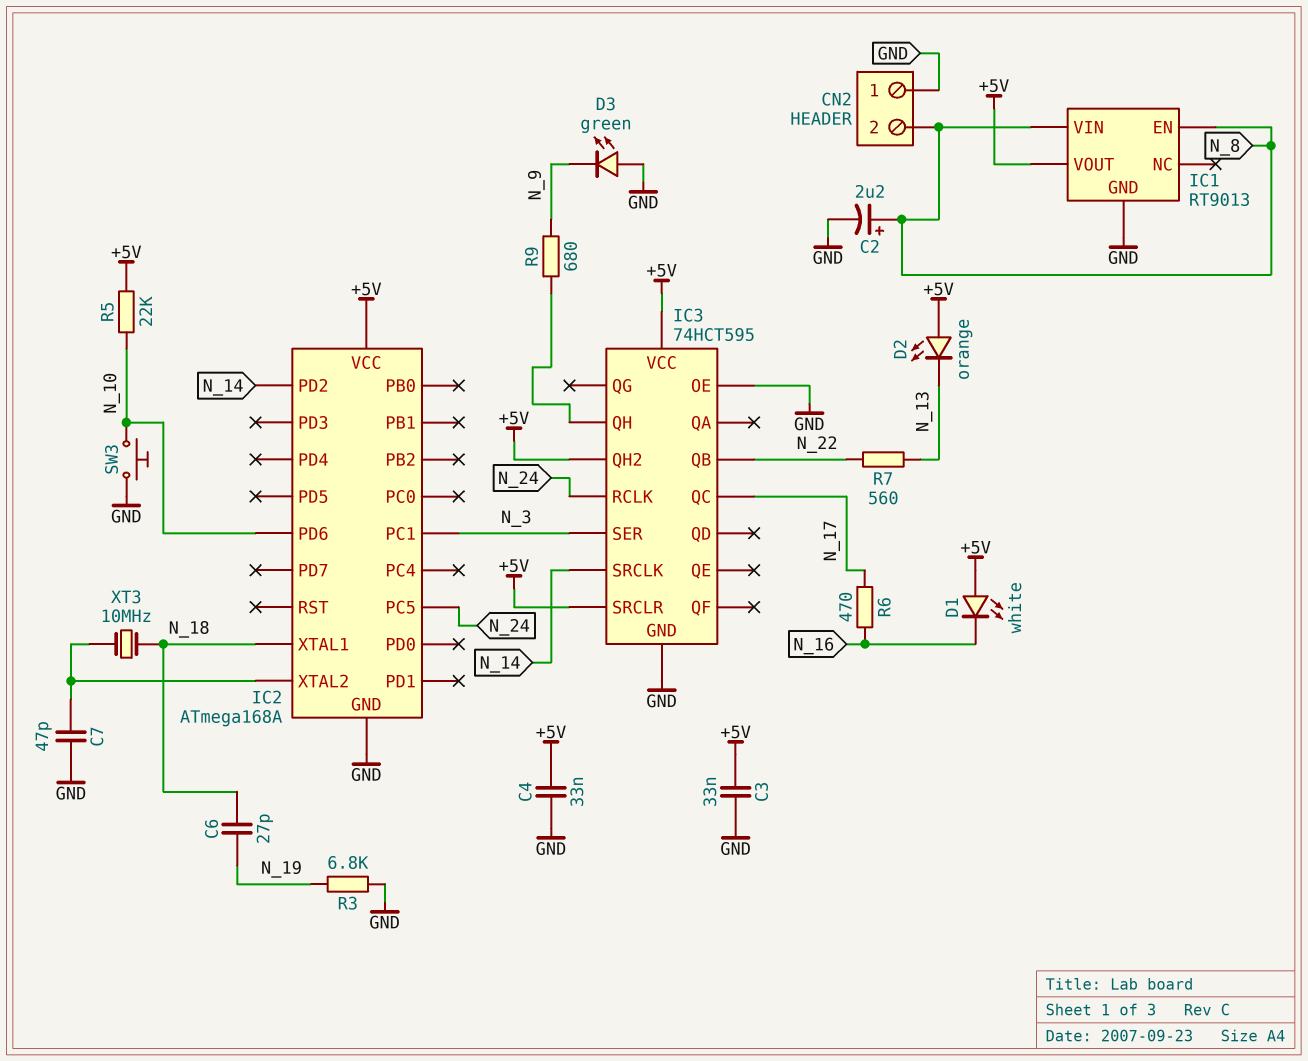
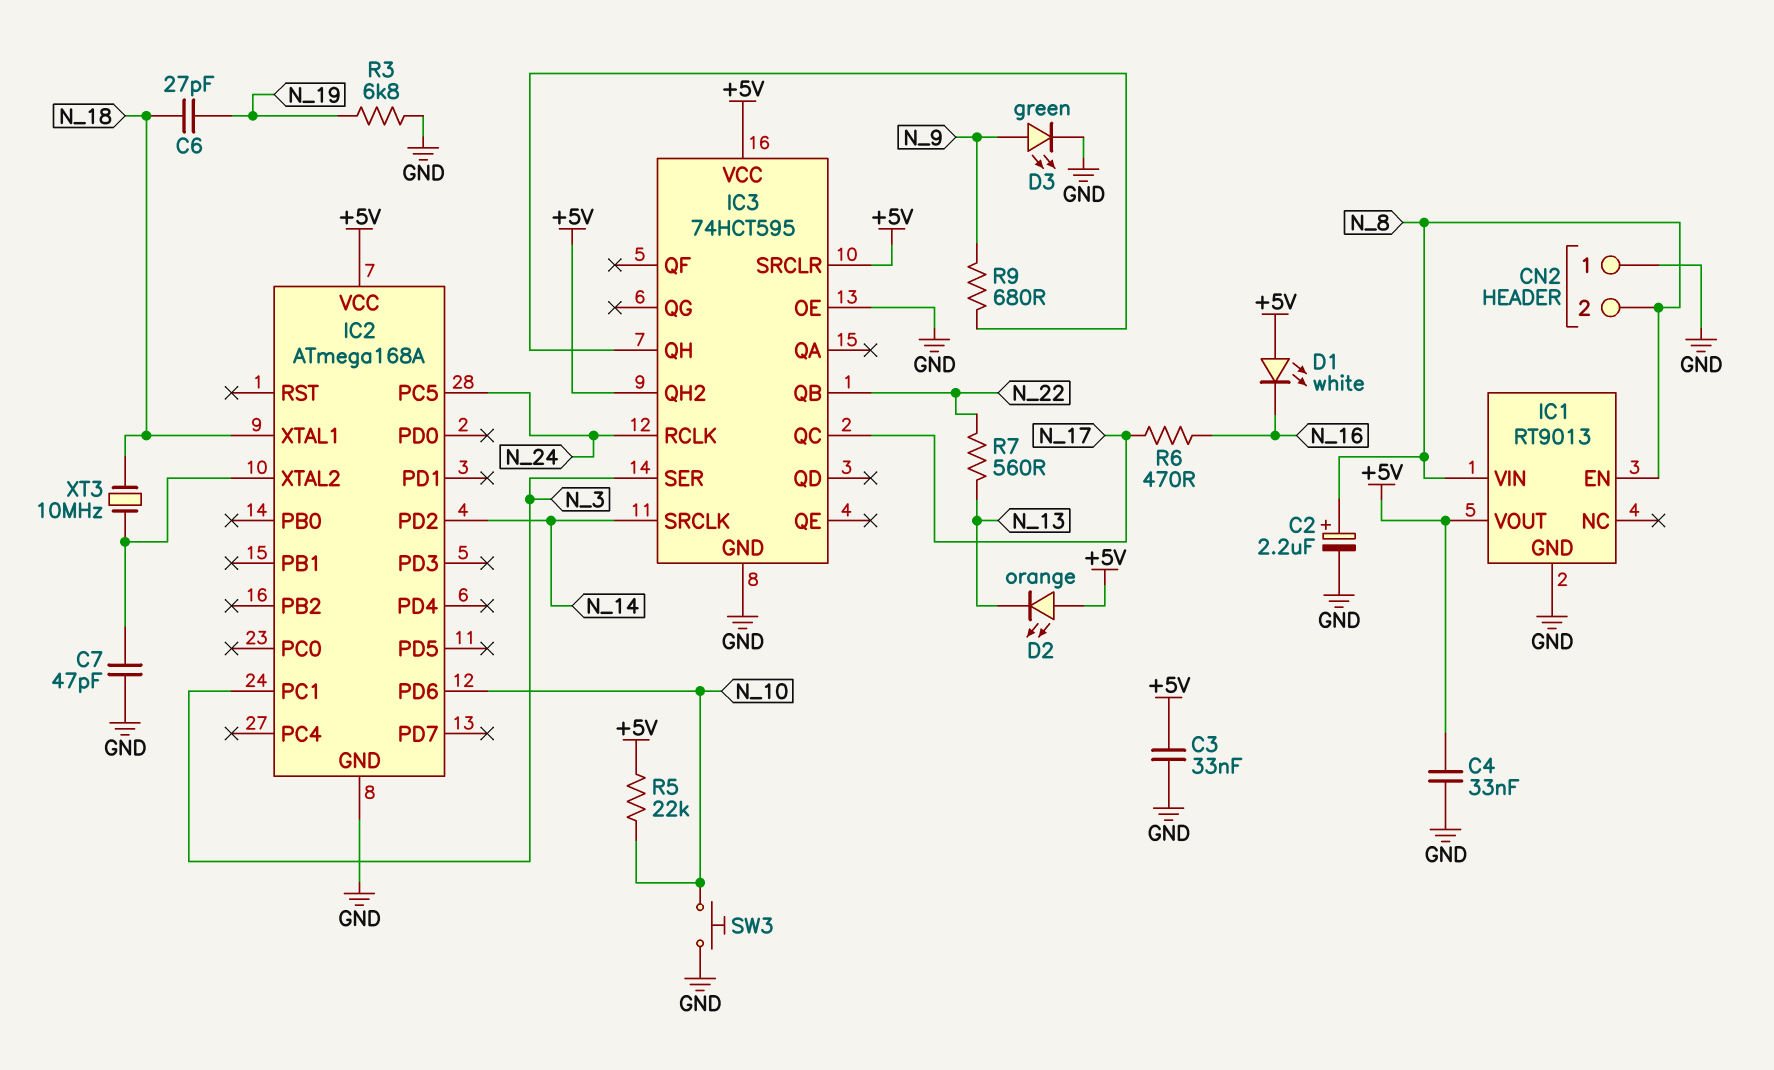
D3: LED green (A GND, K N_9) -> LED green (A N_9, K GND)

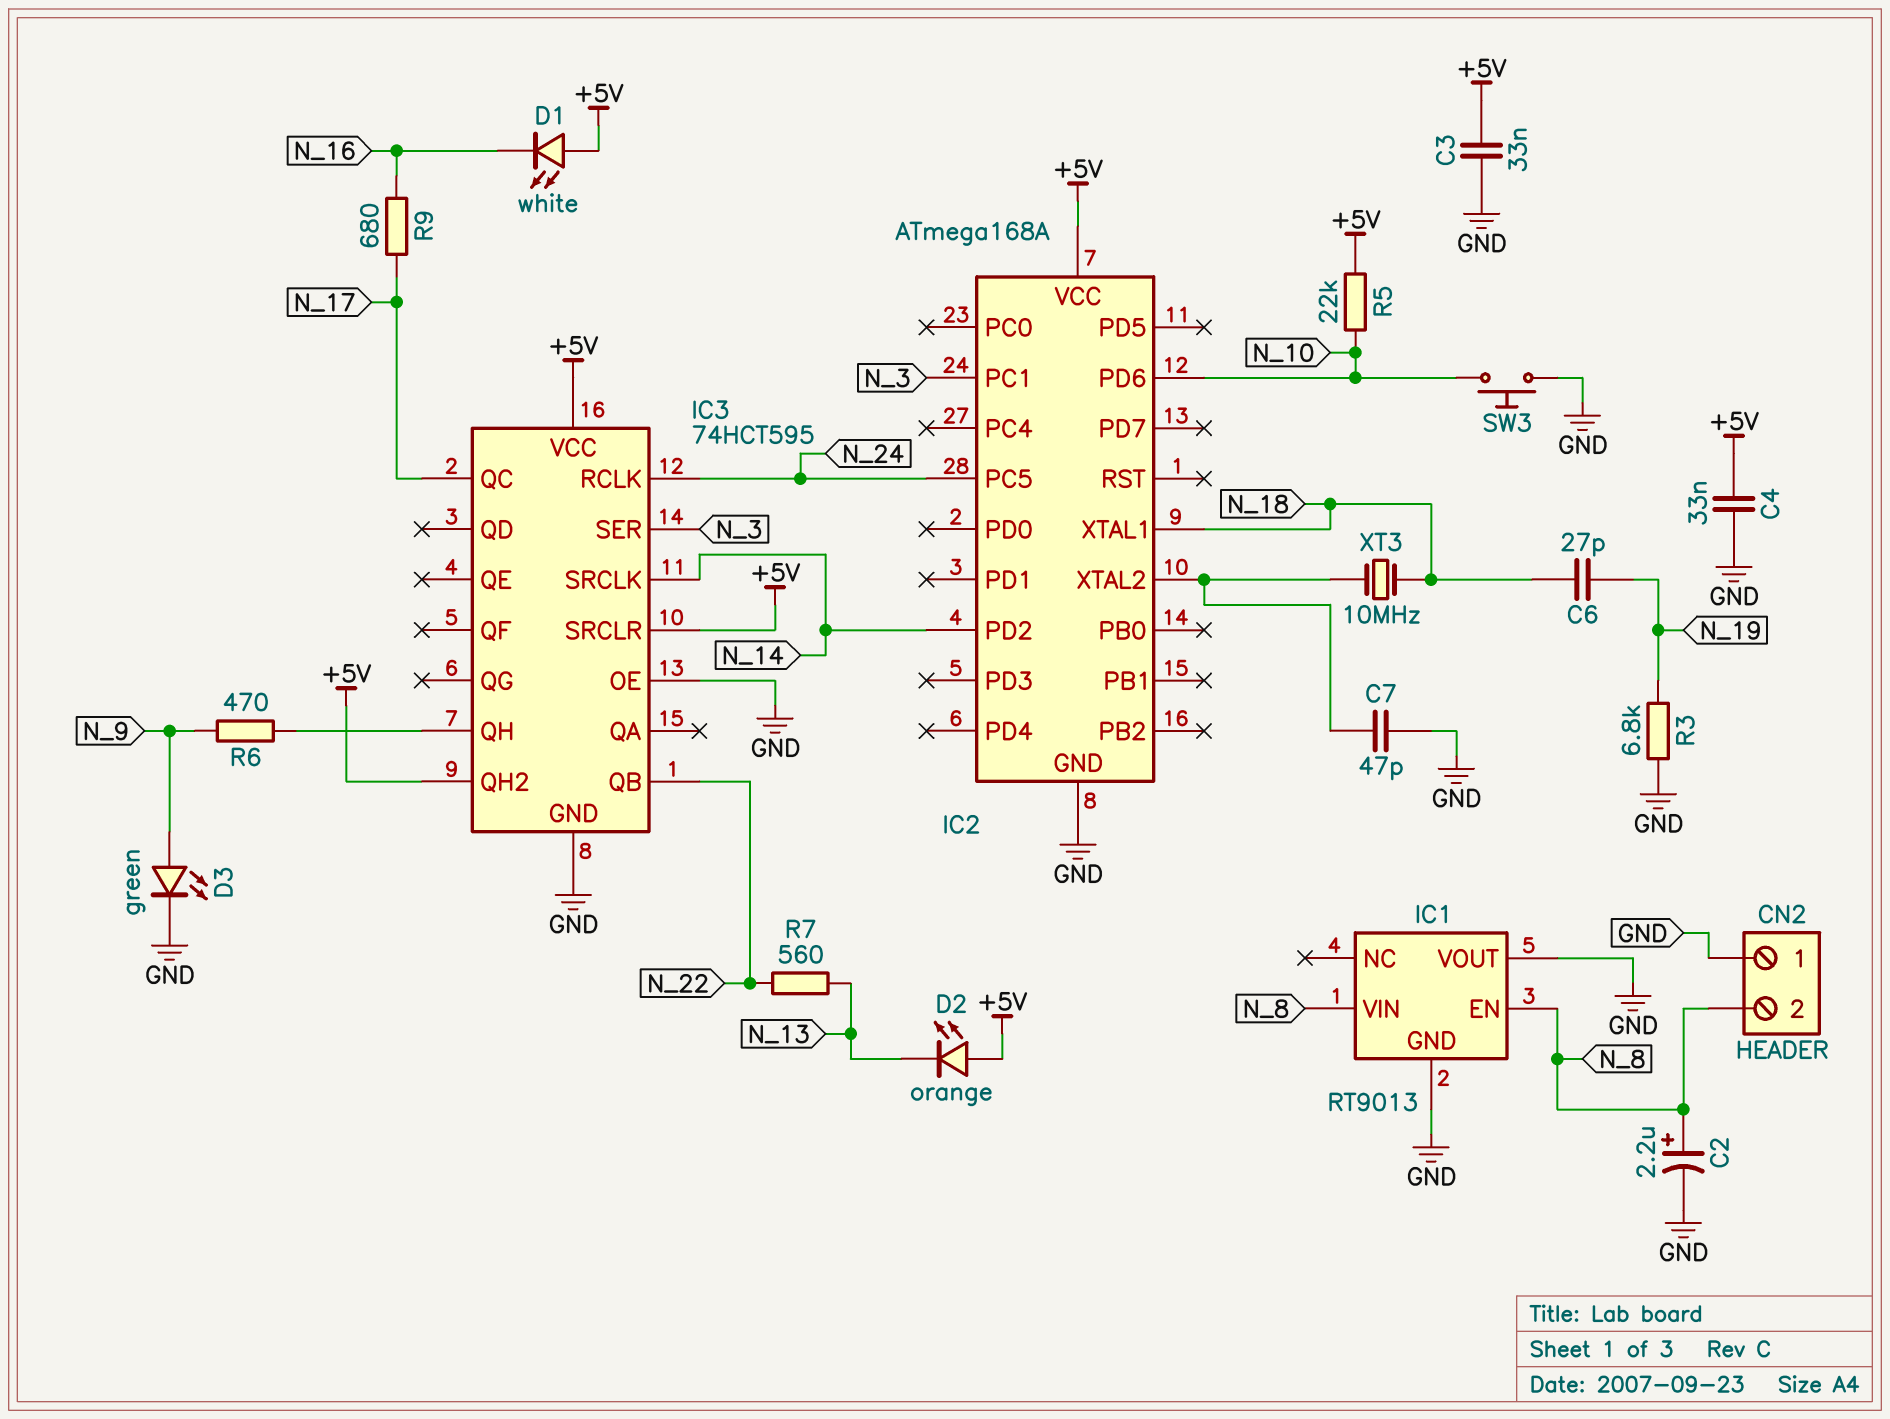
IC1 pin VOUT: +5V -> GND
R6: 470 (N_16, N_17) -> 470 (IC3/QH, N_9)
R9: 680 (IC3/QH, N_9) -> 680 (N_16, N_17)

